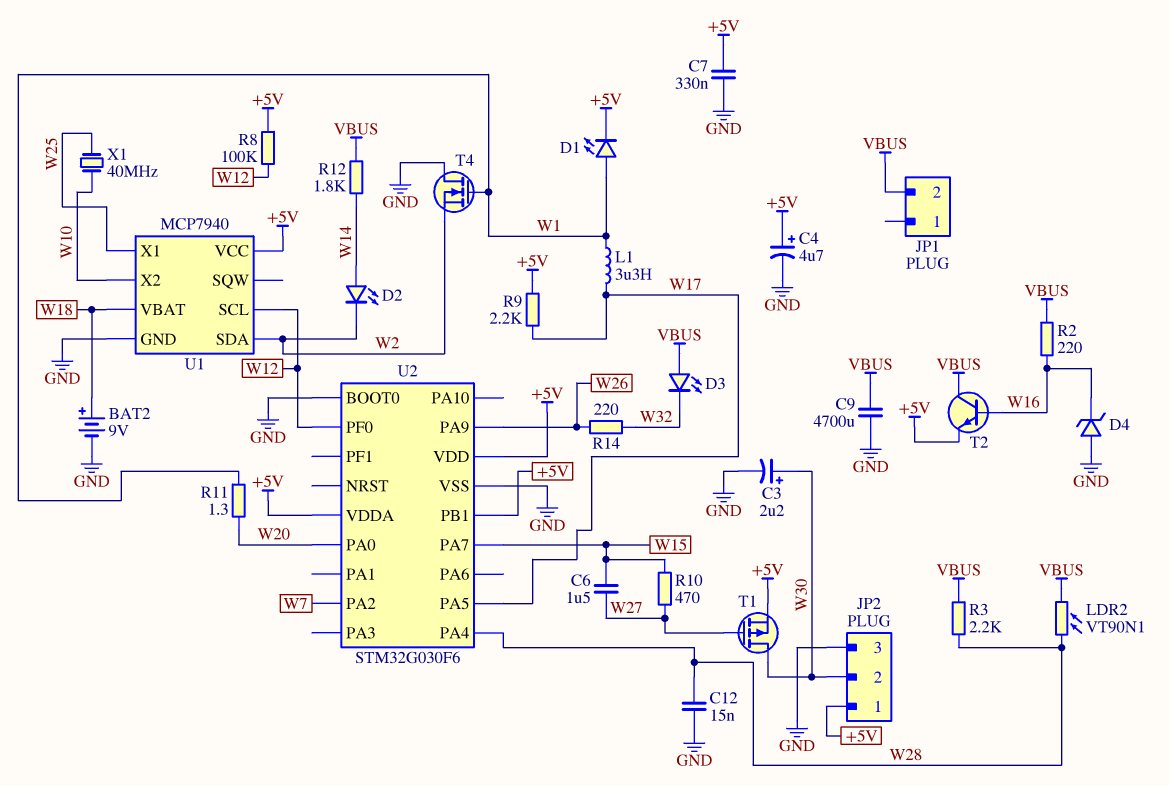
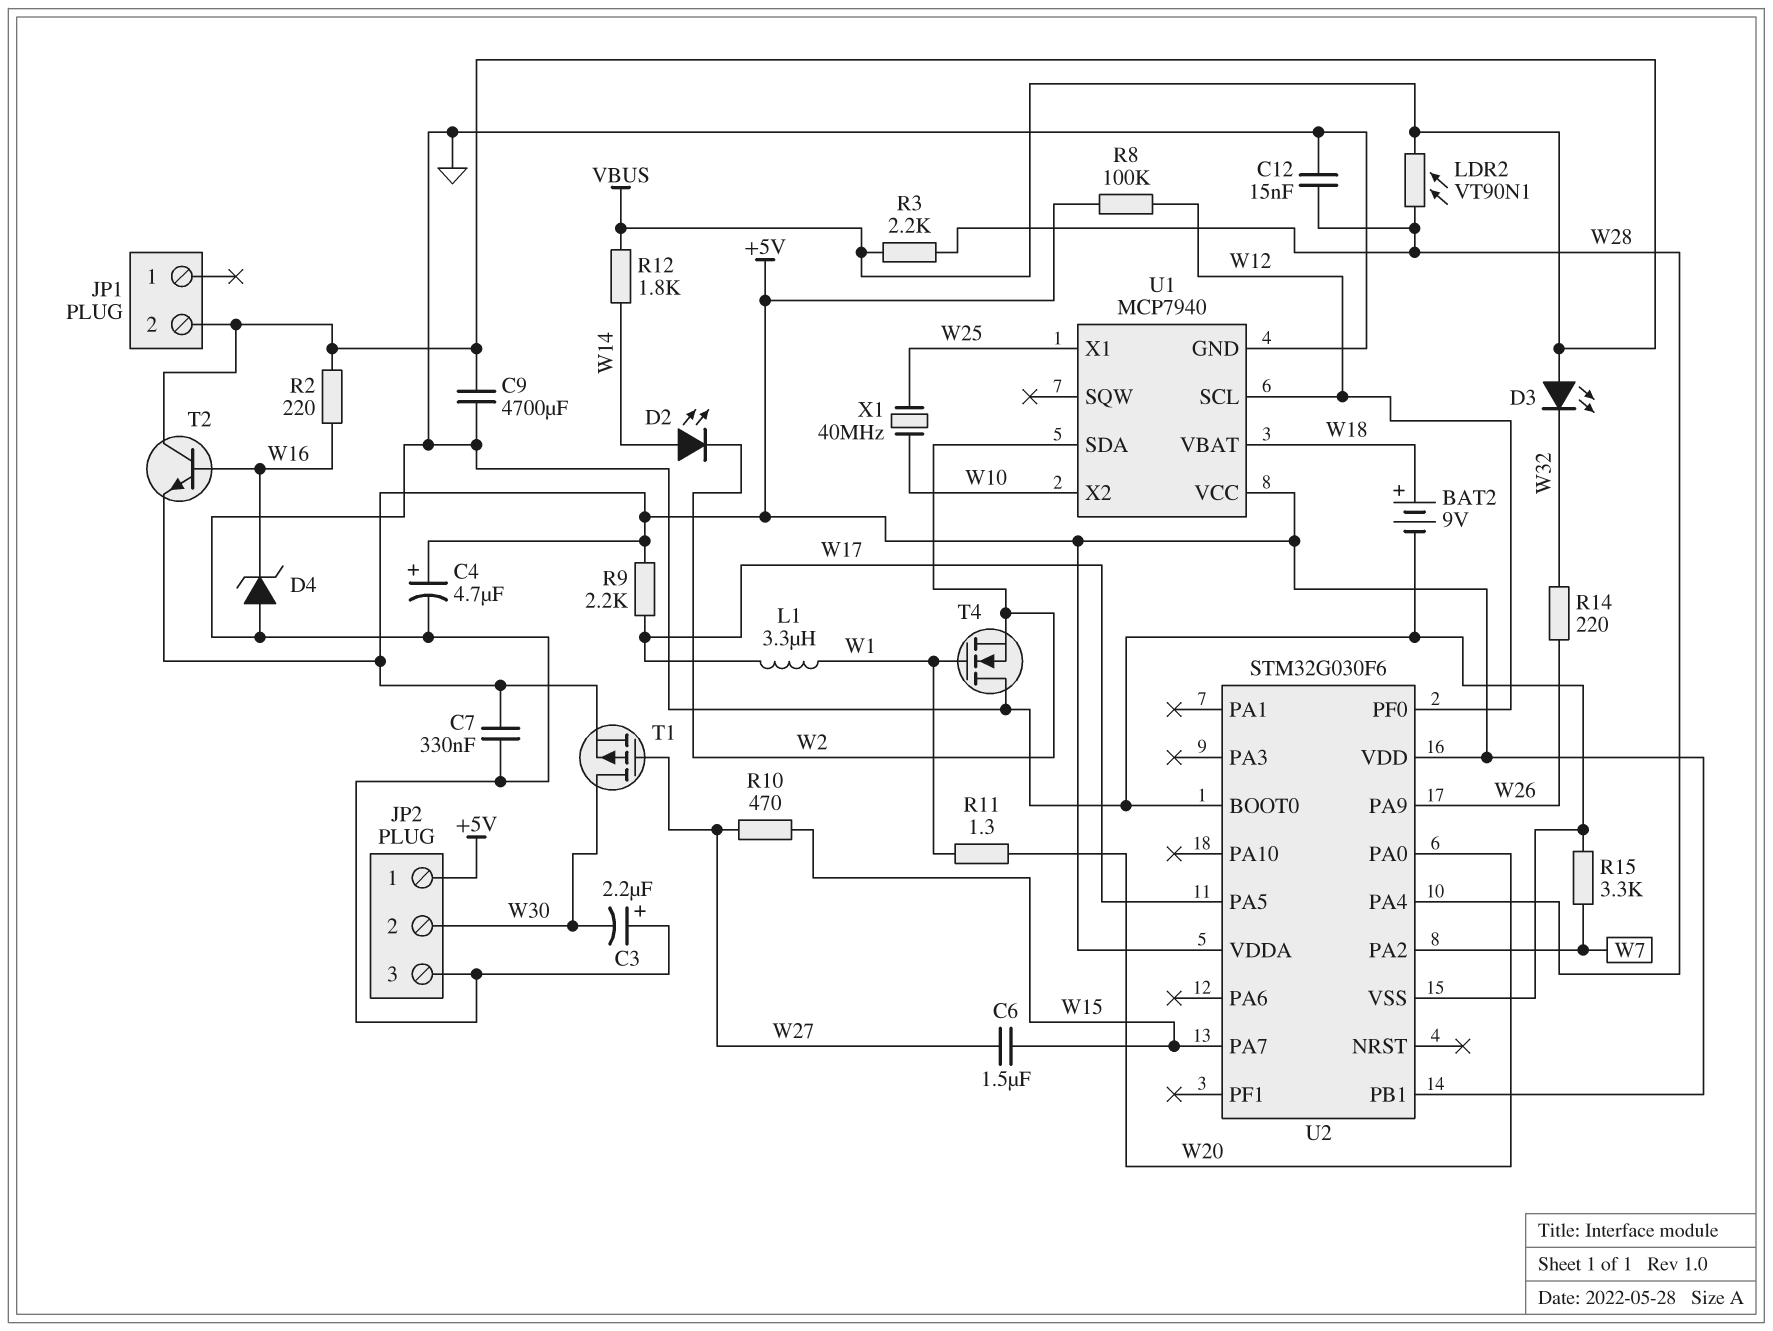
C3: 2.2uF (plus W30, minus GND) -> 2.2uF (plus GND, minus W30)
D1: LED (A W1, K +5V) -> none
R15: none -> 3.3k (GND, W7)

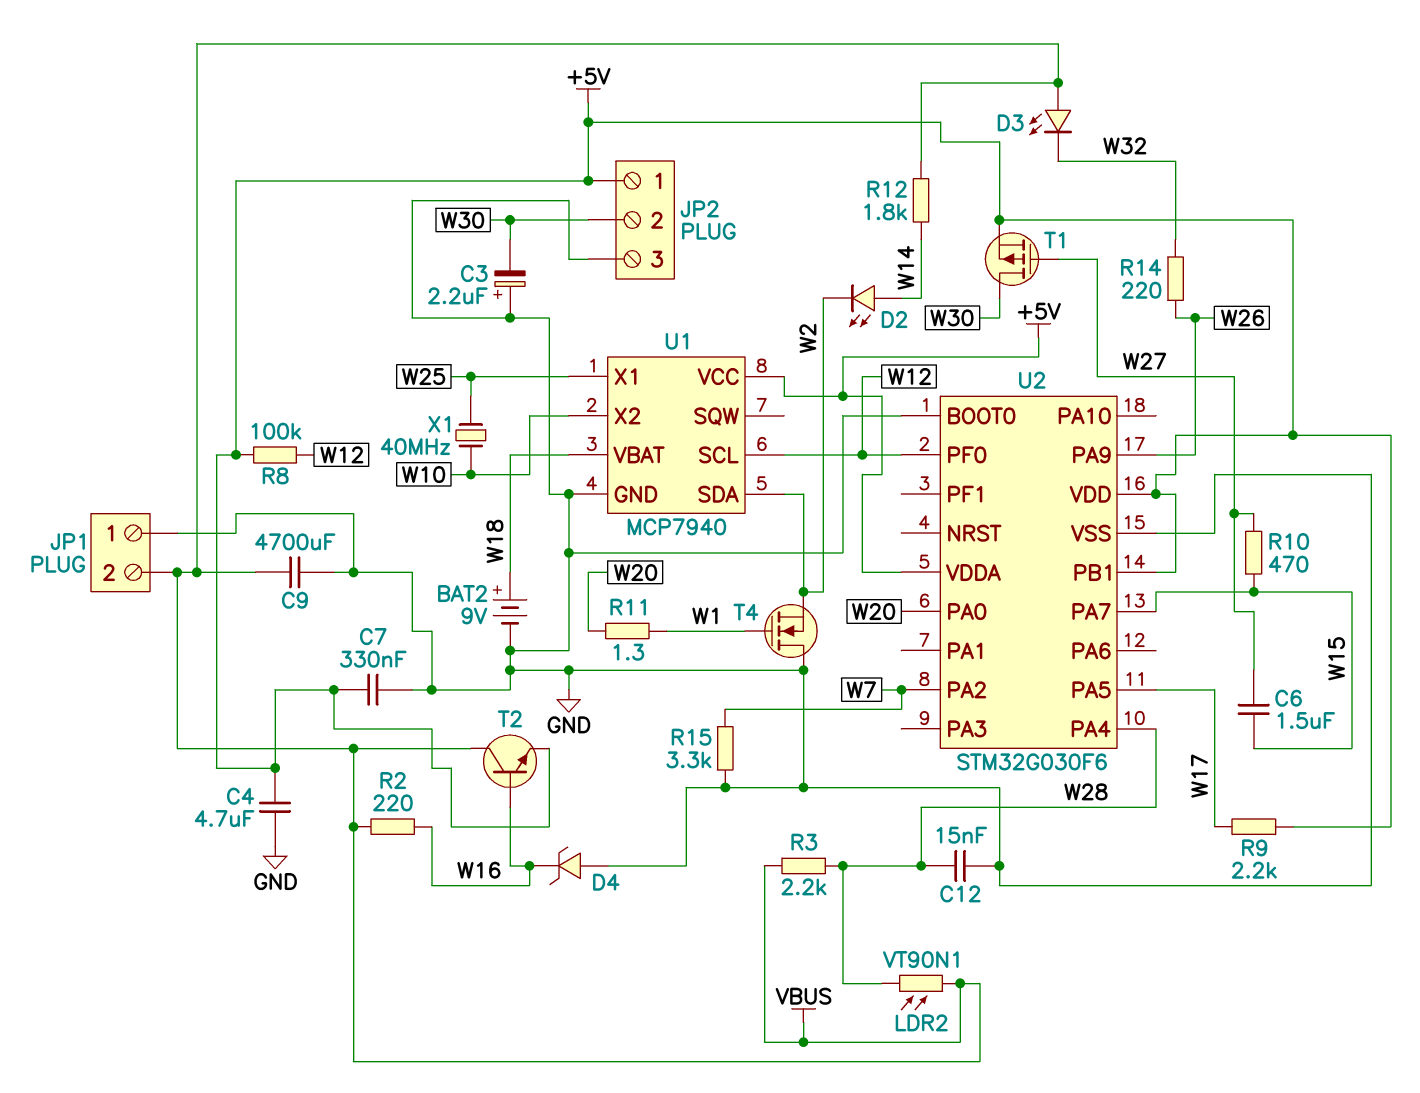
C4: 4.7uF (plus +5V, minus GND) -> 4.7uF (+5V, GND)
JP1 pin 1: none -> GND
L1: 3.3uH (W1, W17) -> none

